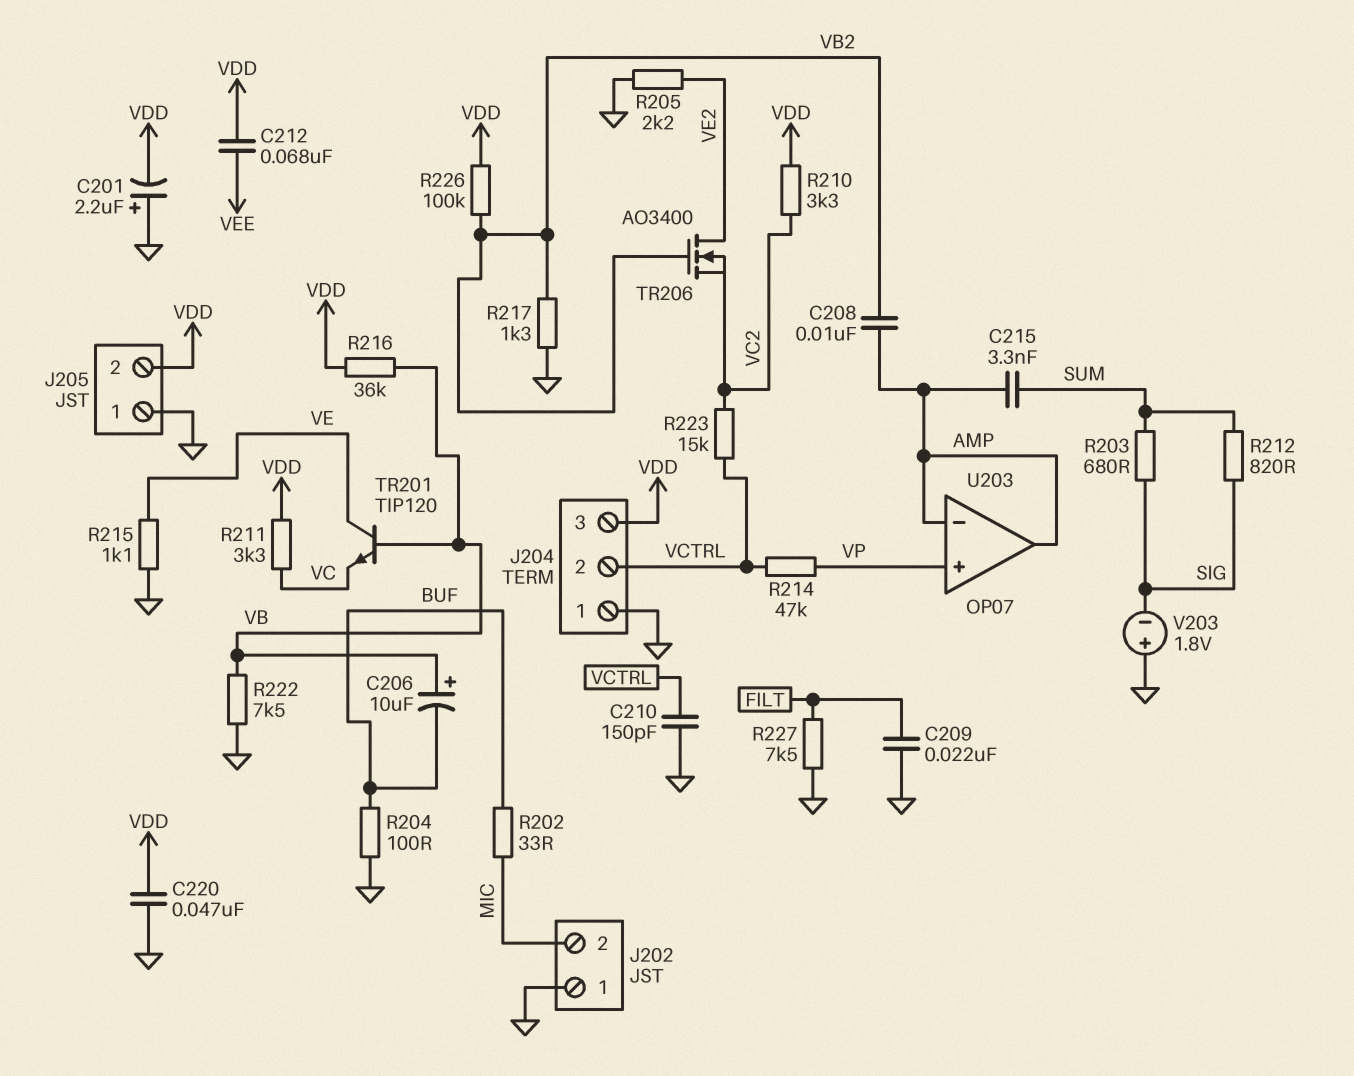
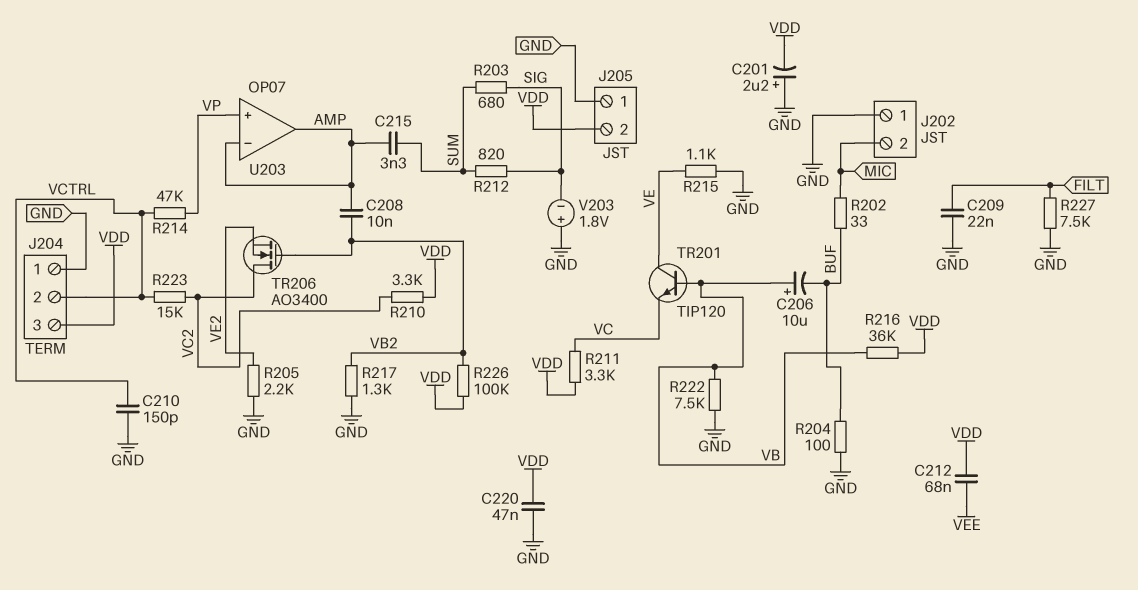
TR206: NMOS AO3400 (G VB2, D VE2, S VC2) -> NMOS AO3400 (G VB2, D VC2, S VE2)

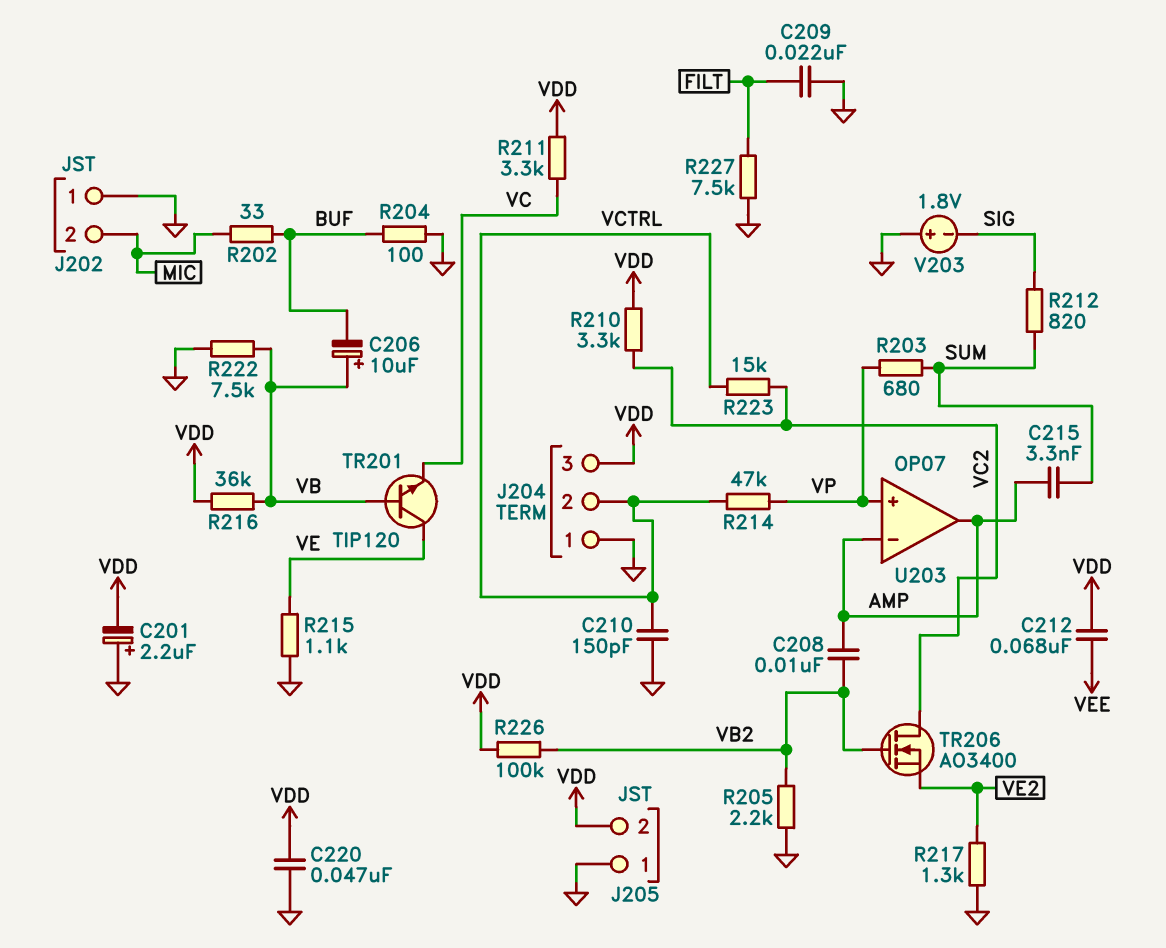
R203: 680 (SIG, SUM) -> 680 (SUM, VP)
R205: 2.2k (GND, VE2) -> 2.2k (GND, VB2)
R217: 1.3k (GND, VB2) -> 1.3k (GND, VE2)

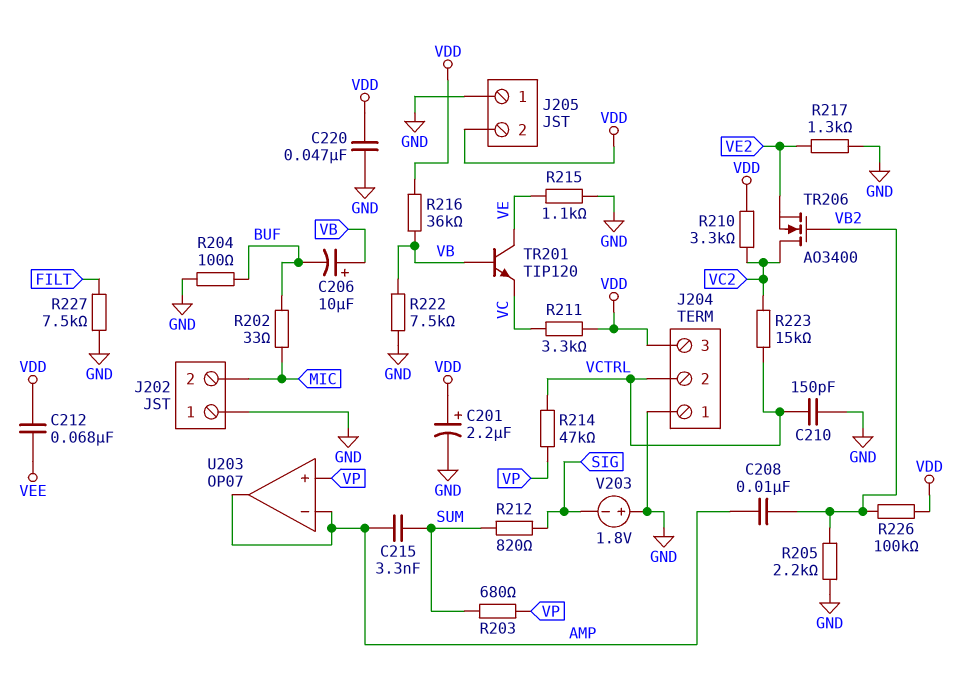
C201: 2.2uF (plus GND, minus VDD) -> 2.2uF (plus VDD, minus GND)
C209: 22nF (FILT, GND) -> none

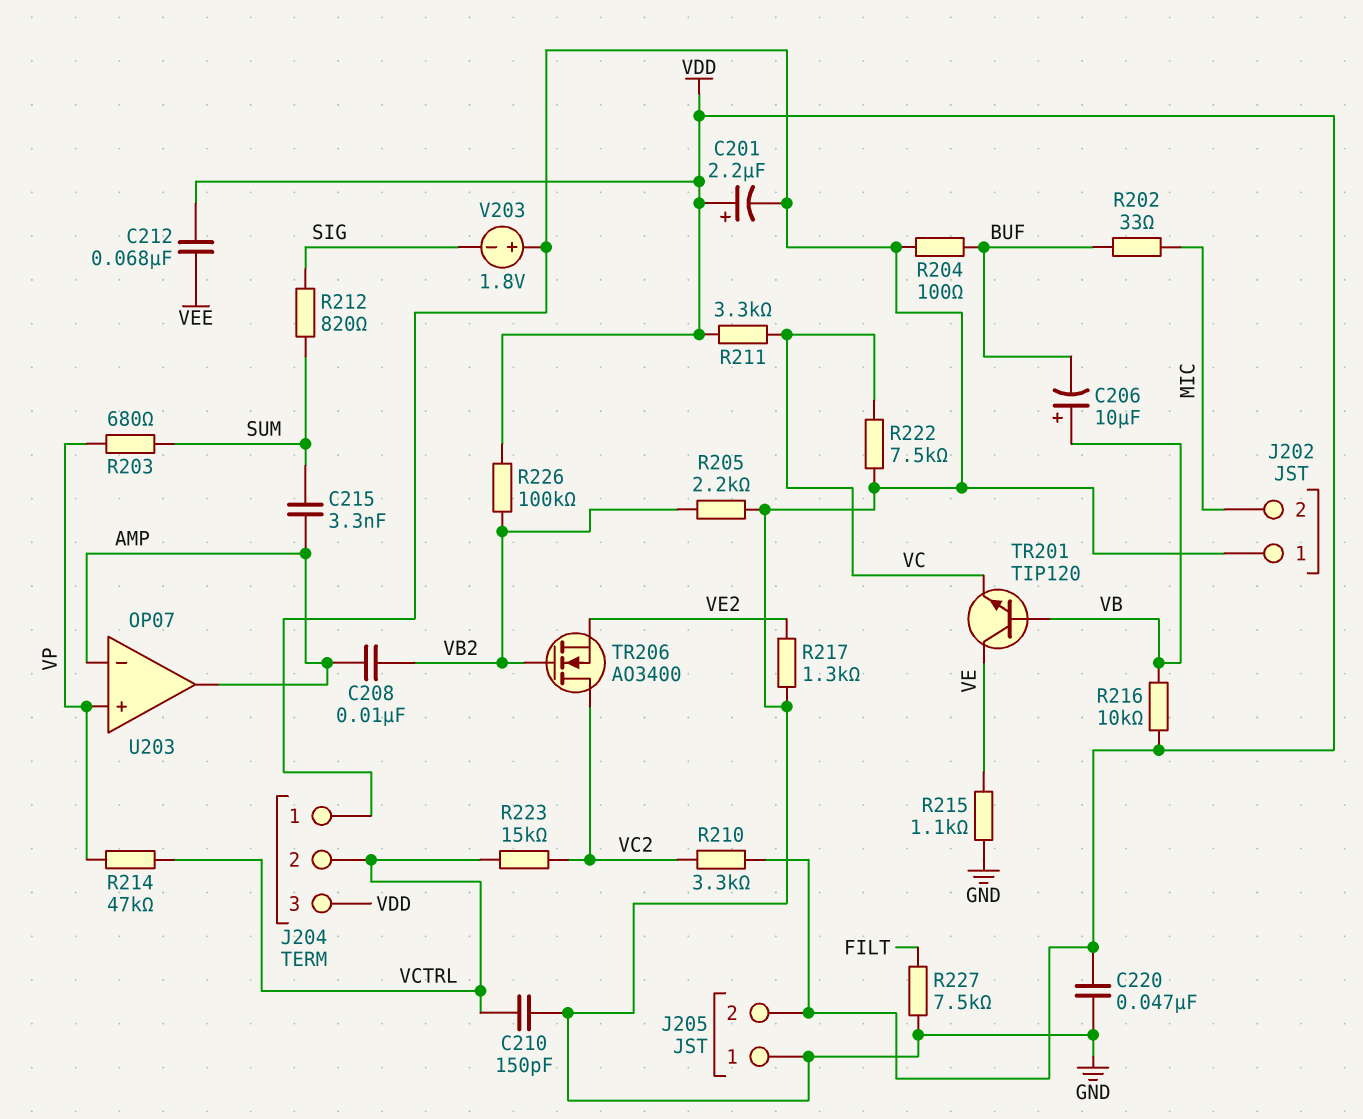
R216: 36k (VB, VDD) -> 10k (VB, VDD)
R222: 7.5k (GND, VB) -> 7.5k (GND, VC)

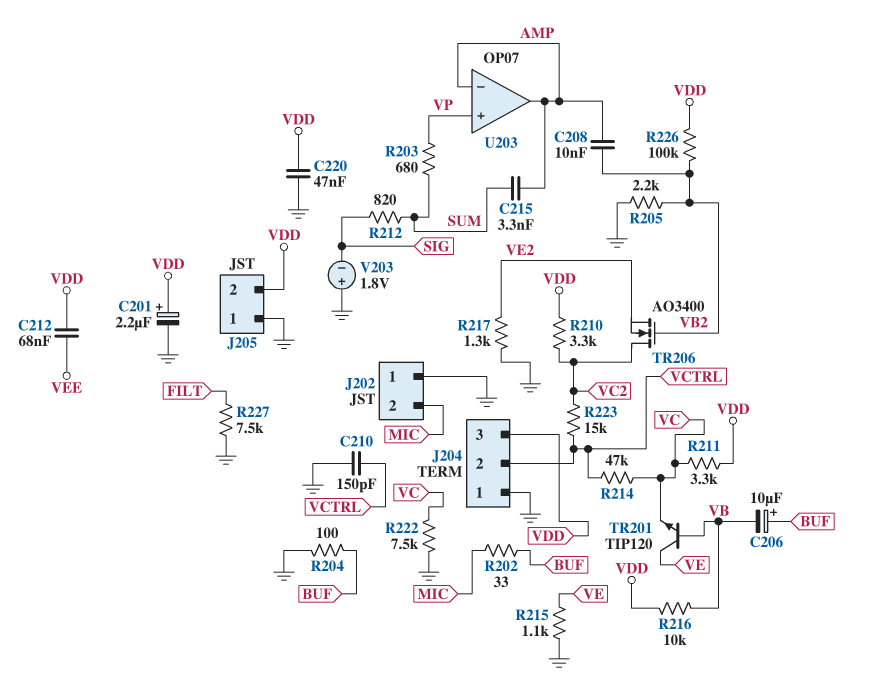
C206: 10uF (plus VB, minus BUF) -> 10uF (plus BUF, minus VB)
R214: 47k (VCTRL, VP) -> 47k (VC, VCTRL)

